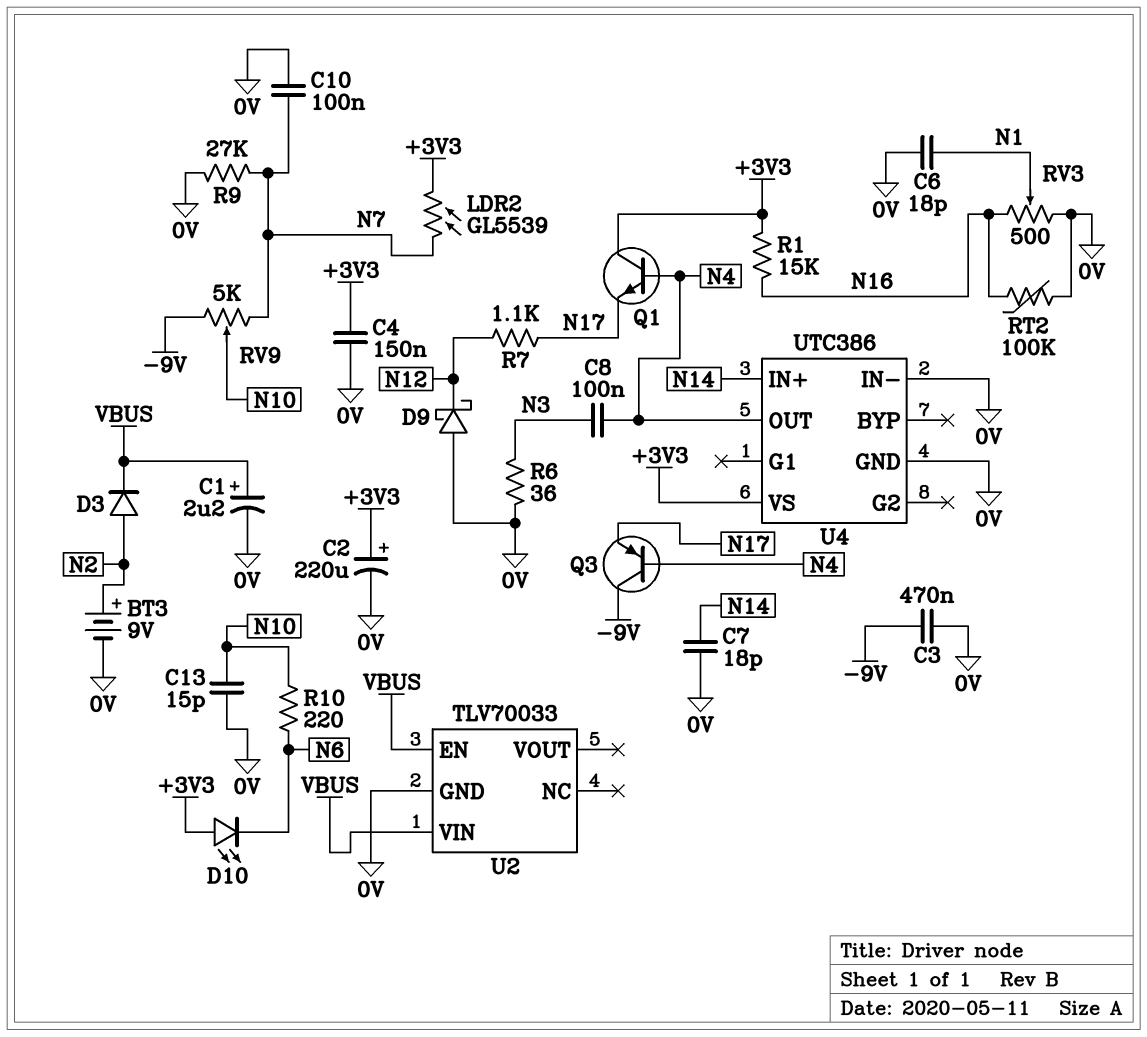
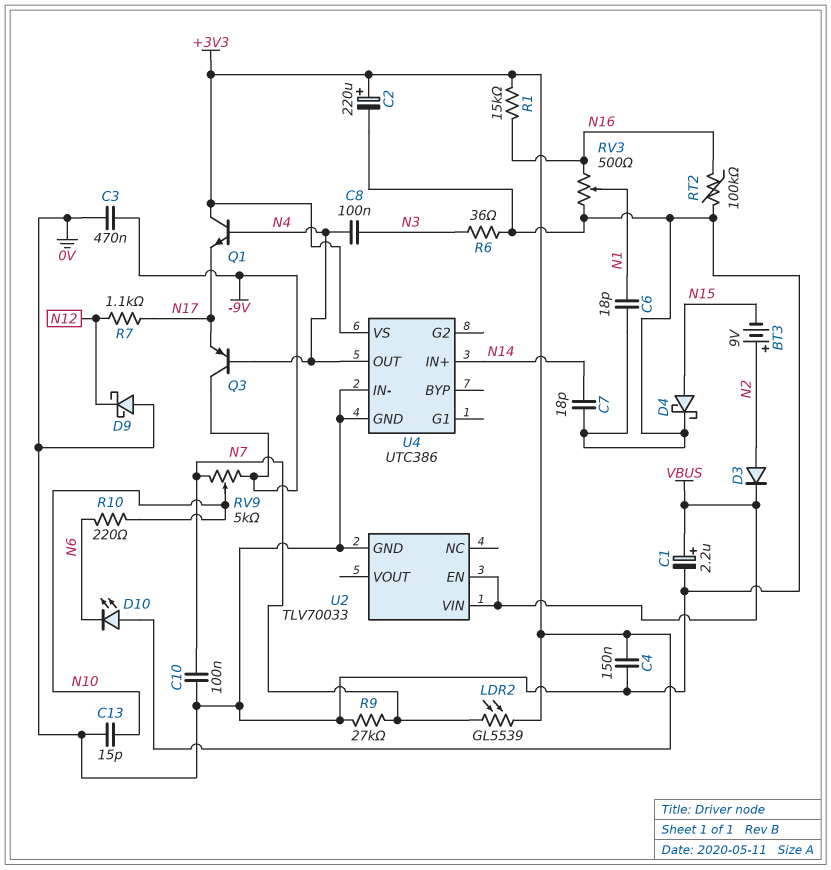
BT3: 9V (plus N2, minus 0V) -> 9V (plus N2, minus N15)
D4: none -> schottky (A N15, K 0V)

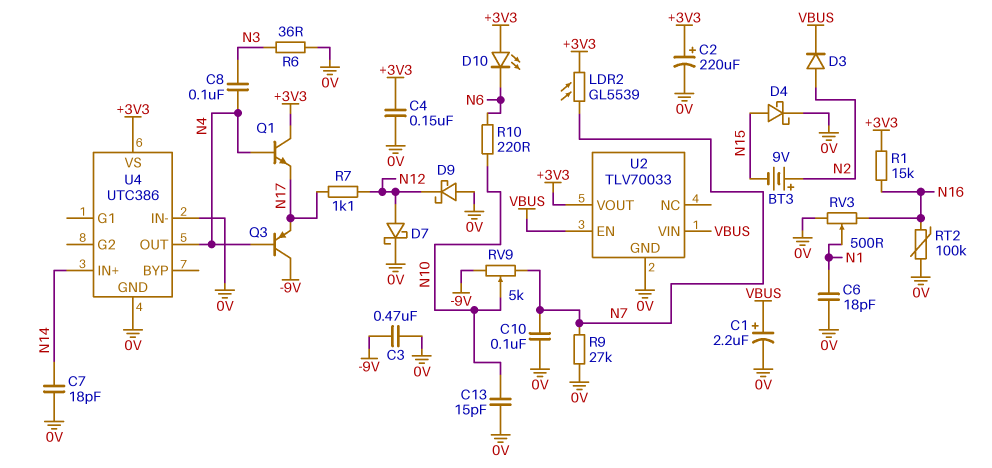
D7: none -> schottky (A N12, K 0V)
U2 pin VOUT: none -> +3V3

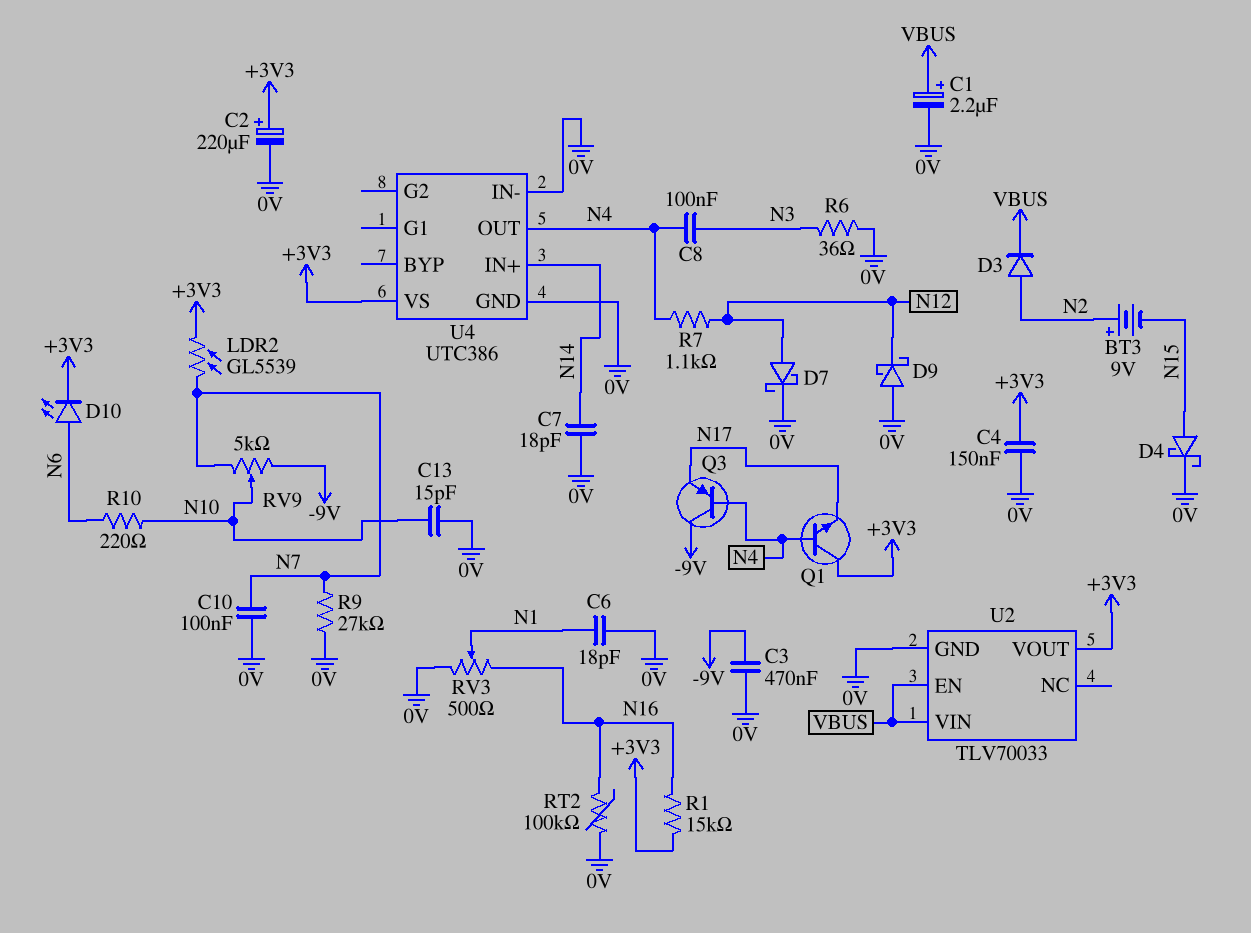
D10: LED (A +3V3, K N6) -> LED (A N6, K +3V3)
R7: 1.1k (N12, N17) -> 1.1k (N4, N12)

